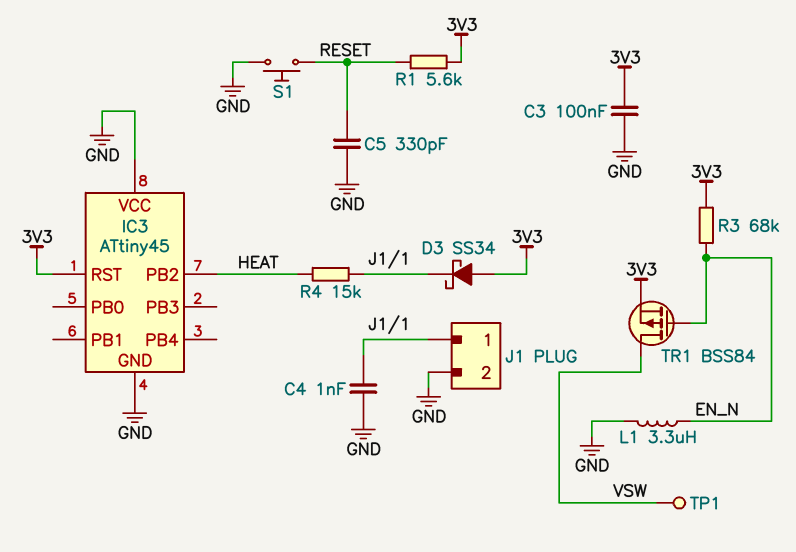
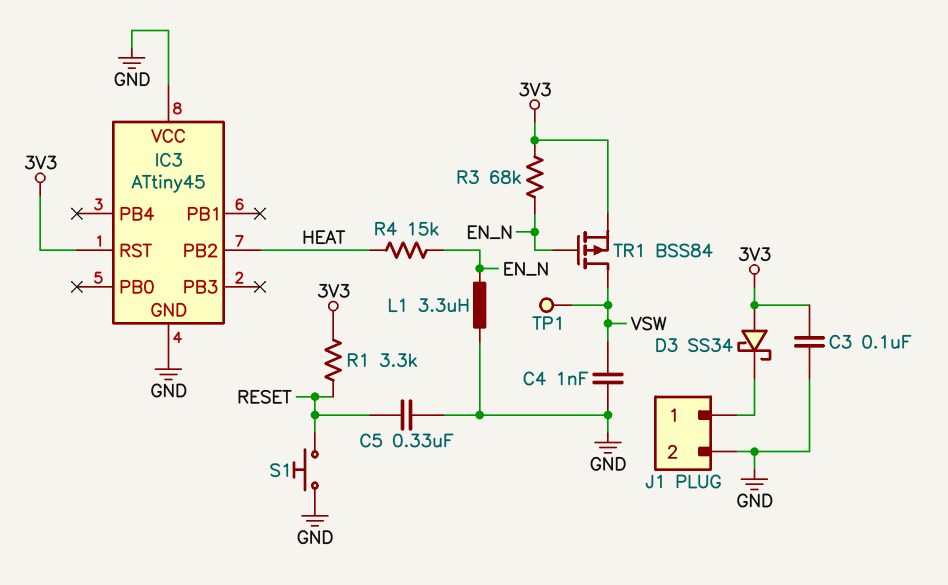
C4: 1nF (GND, J1/1) -> 1nF (GND, VSW)
C5: 330pF (GND, RESET) -> 330nF (GND, RESET)
R1: 5.6k (3V3, RESET) -> 3.3k (3V3, RESET)
R4: 15k (HEAT, J1/1) -> 15k (EN_N, HEAT)

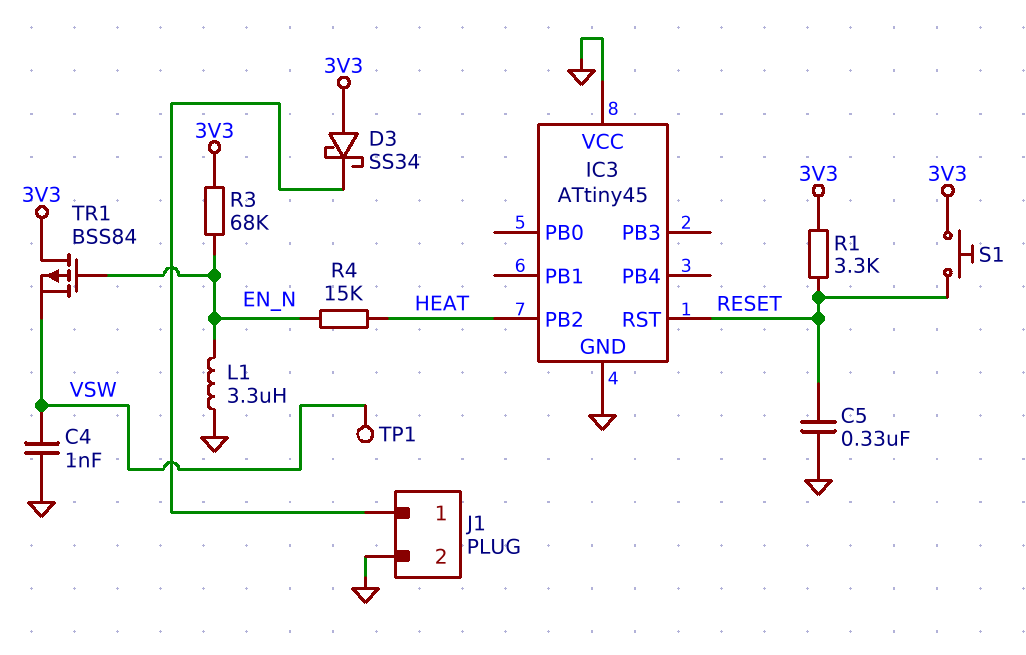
C3: 100nF (3V3, GND) -> none
IC3 pin RST: 3V3 -> RESET
S1: button (GND, RESET) -> button (3V3, RESET)
TR1: PMOS BSS84 (G EN_N, D VSW, S 3V3) -> PMOS BSS84 (G EN_N, D 3V3, S VSW)

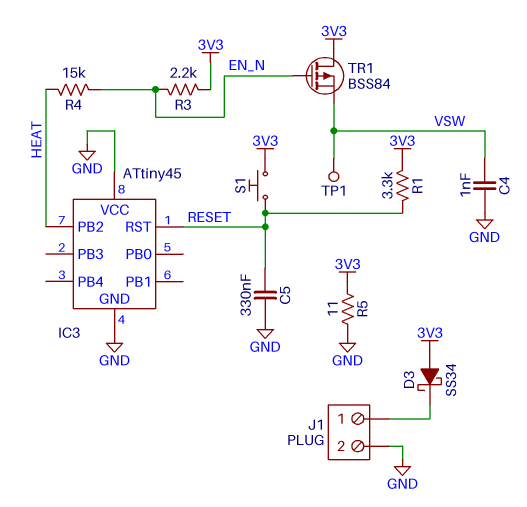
L1: 3.3uH (EN_N, GND) -> none
R3: 68k (3V3, EN_N) -> 2.2k (3V3, EN_N)
R5: none -> 11 (3V3, GND)

